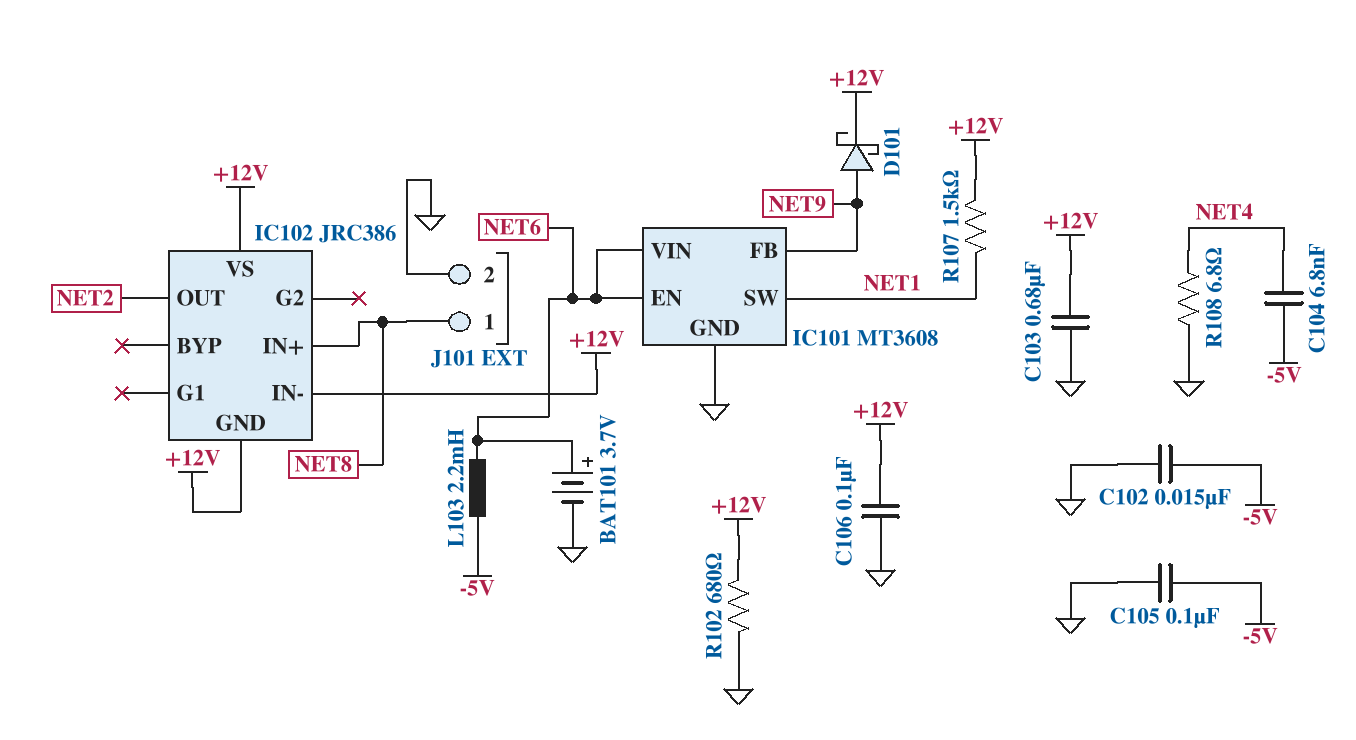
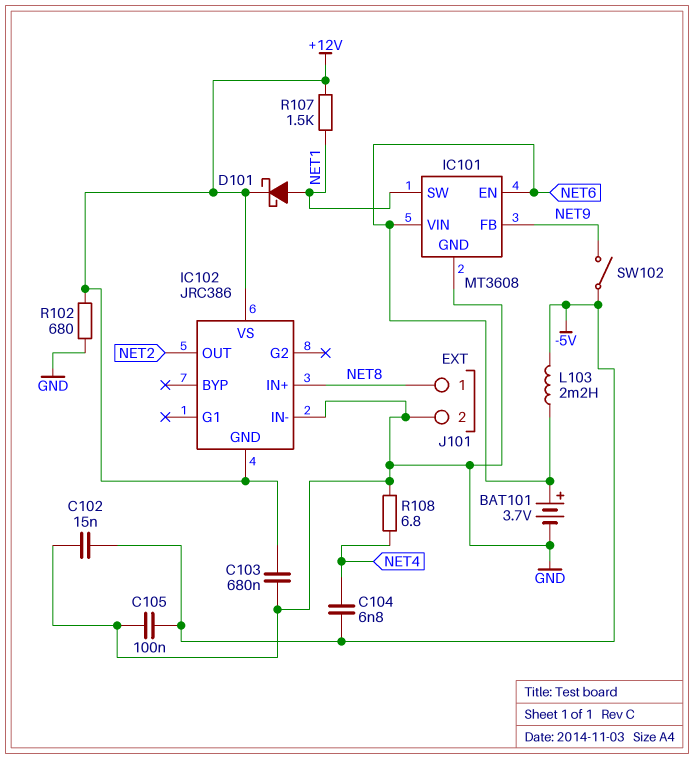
C106: 100nF (+12V, GND) -> none
D101: schottky (A NET9, K +12V) -> schottky (A NET1, K +12V)
IC102 pin IN-: +12V -> GND
SW102: none -> switch (-5V, NET9)

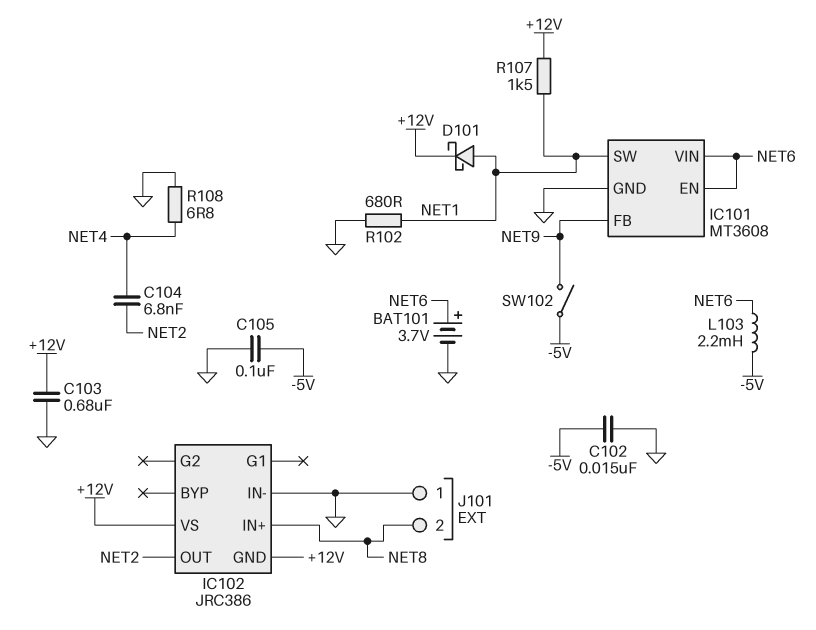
C104: 6.8nF (-5V, NET4) -> 6.8nF (NET2, NET4)
J101 pin 1: NET8 -> GND
J101 pin 2: GND -> NET8
R102: 680 (+12V, GND) -> 680 (GND, NET1)

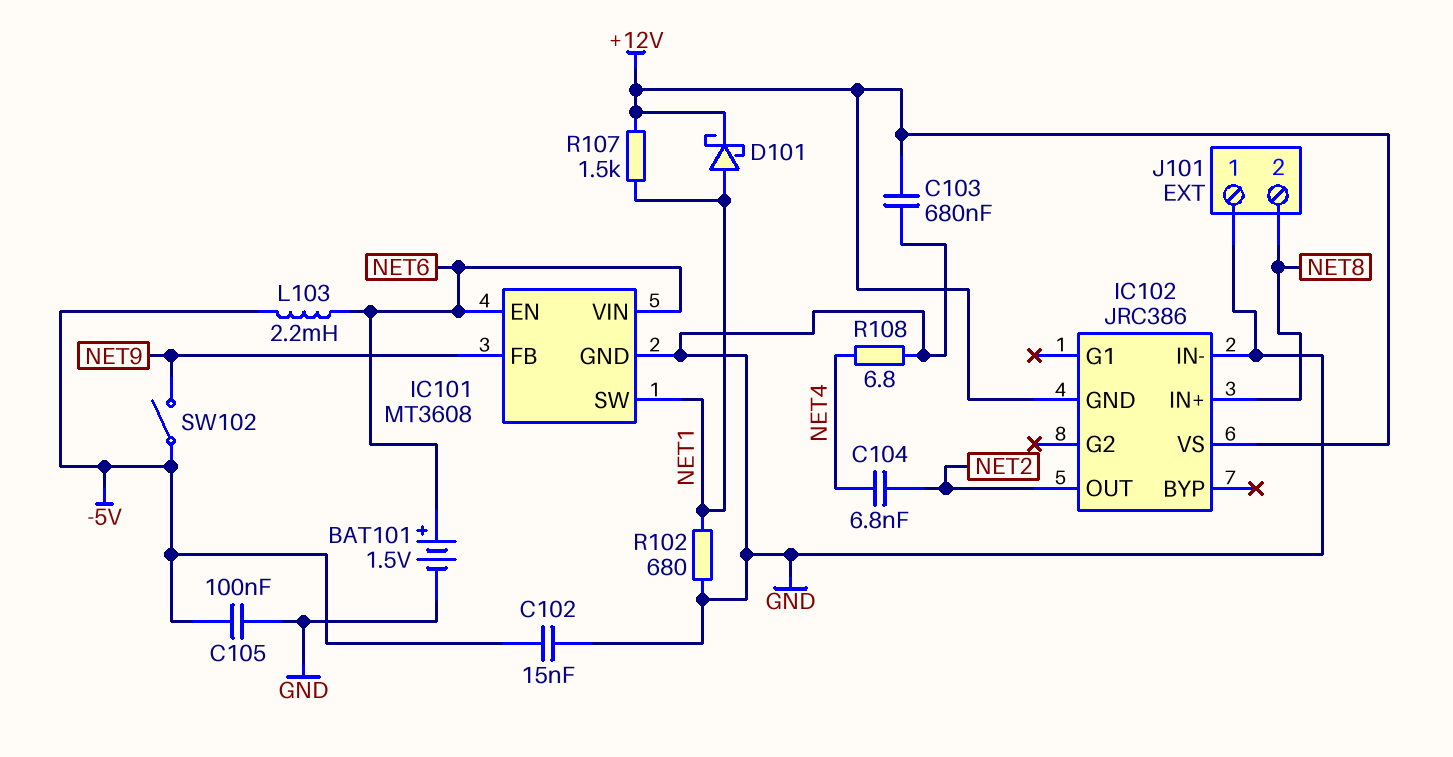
BAT101: 3.7V (plus NET6, minus GND) -> 1.5V (plus NET6, minus GND)

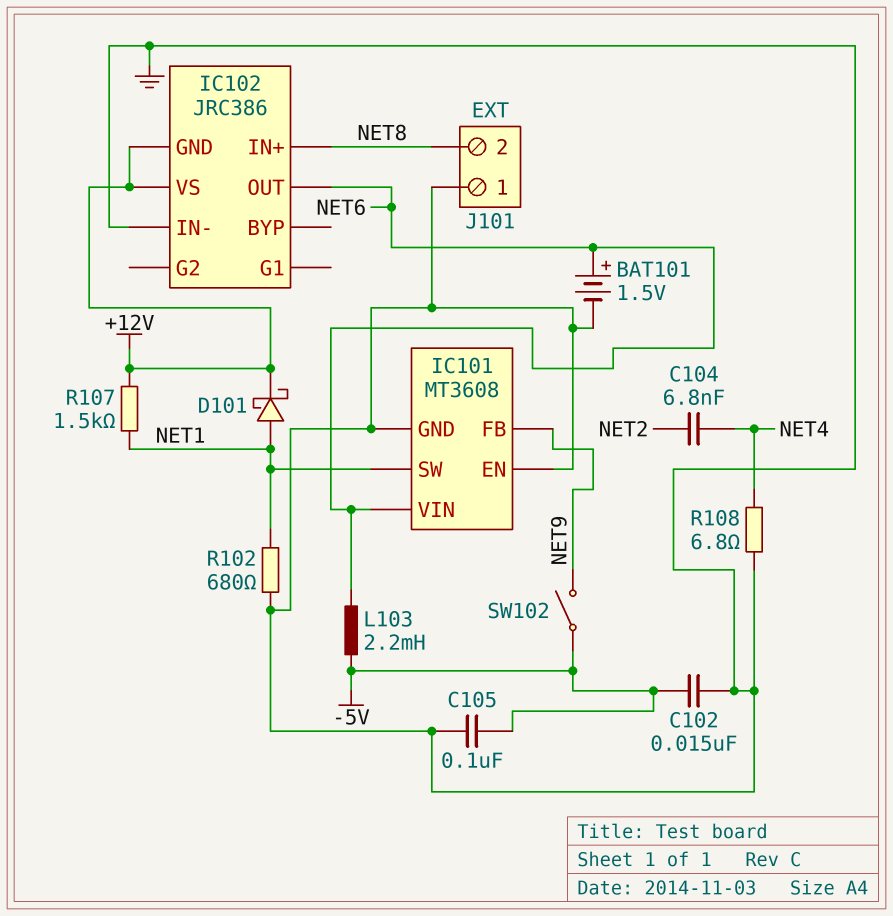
C103: 680nF (+12V, GND) -> none
IC101 pin EN: NET6 -> GND
IC102 pin OUT: NET2 -> NET6

